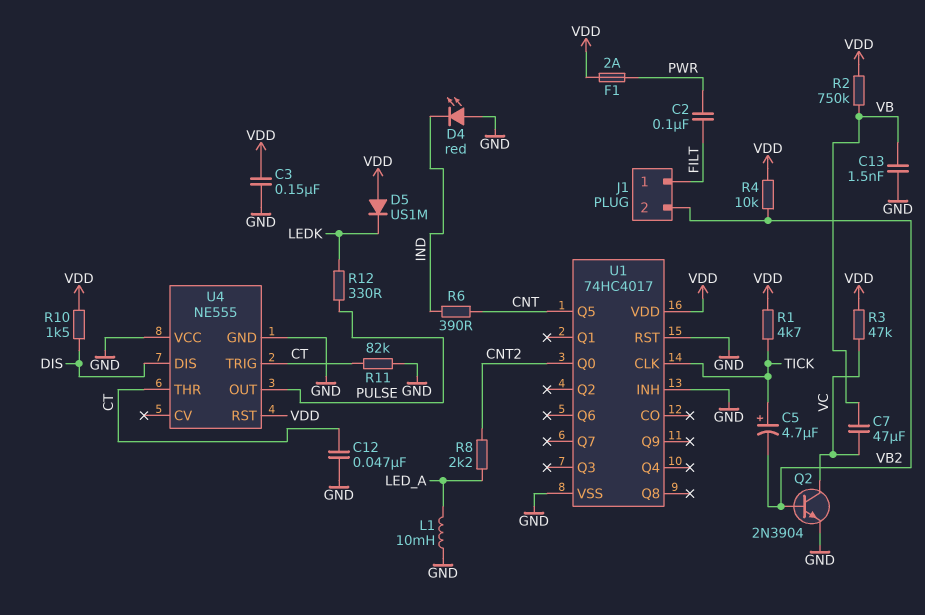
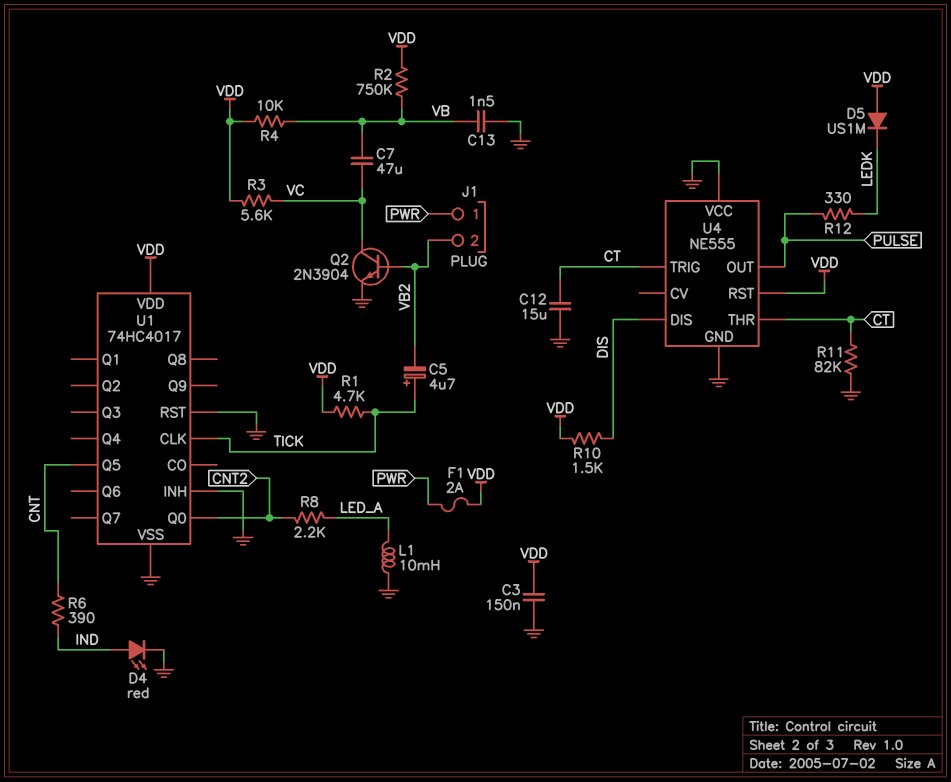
C2: 100nF (FILT, PWR) -> none
C12: 47nF (CT, GND) -> 15uF (CT, GND)
D4: LED red (A GND, K IND) -> LED red (A IND, K GND)
J1 pin 1: FILT -> PWR
R3: 47k (VC, VDD) -> 5.6k (VC, VDD)
R4: 10k (VB2, VDD) -> 10k (VB, VDD)

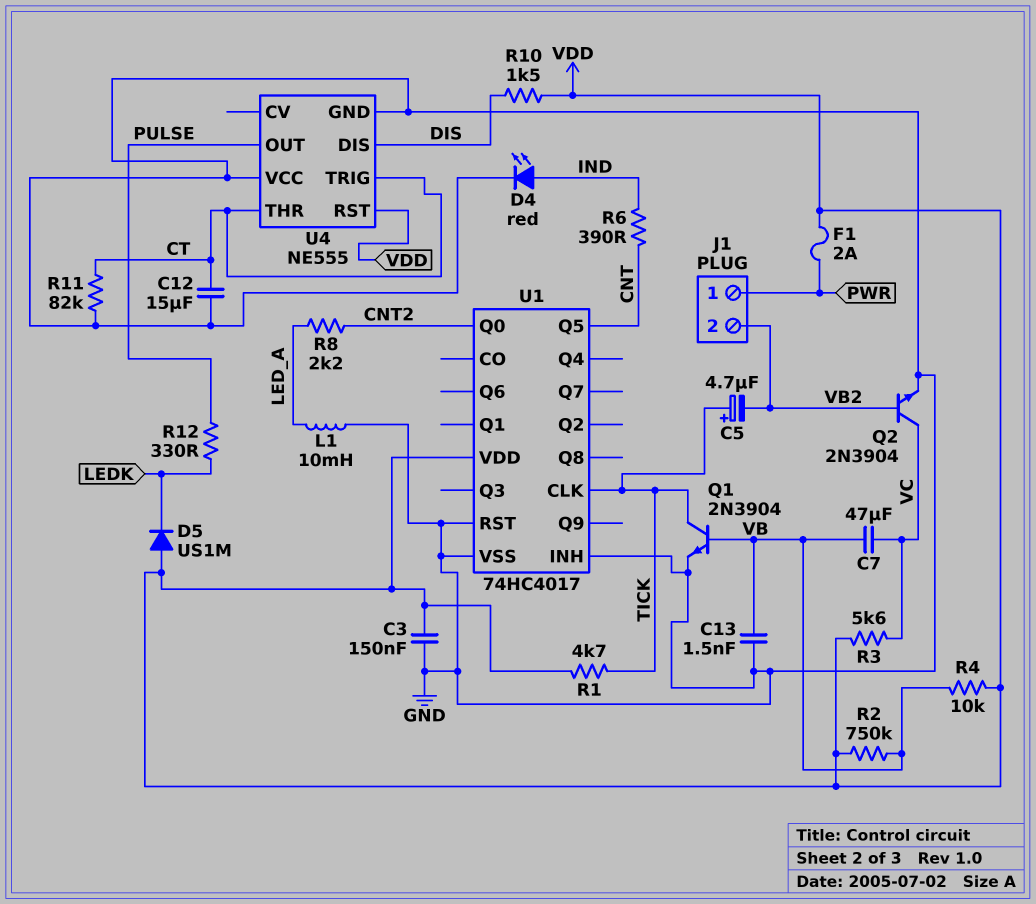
Q1: none -> NPN 2N3904 (B VB, C TICK, E GND)

